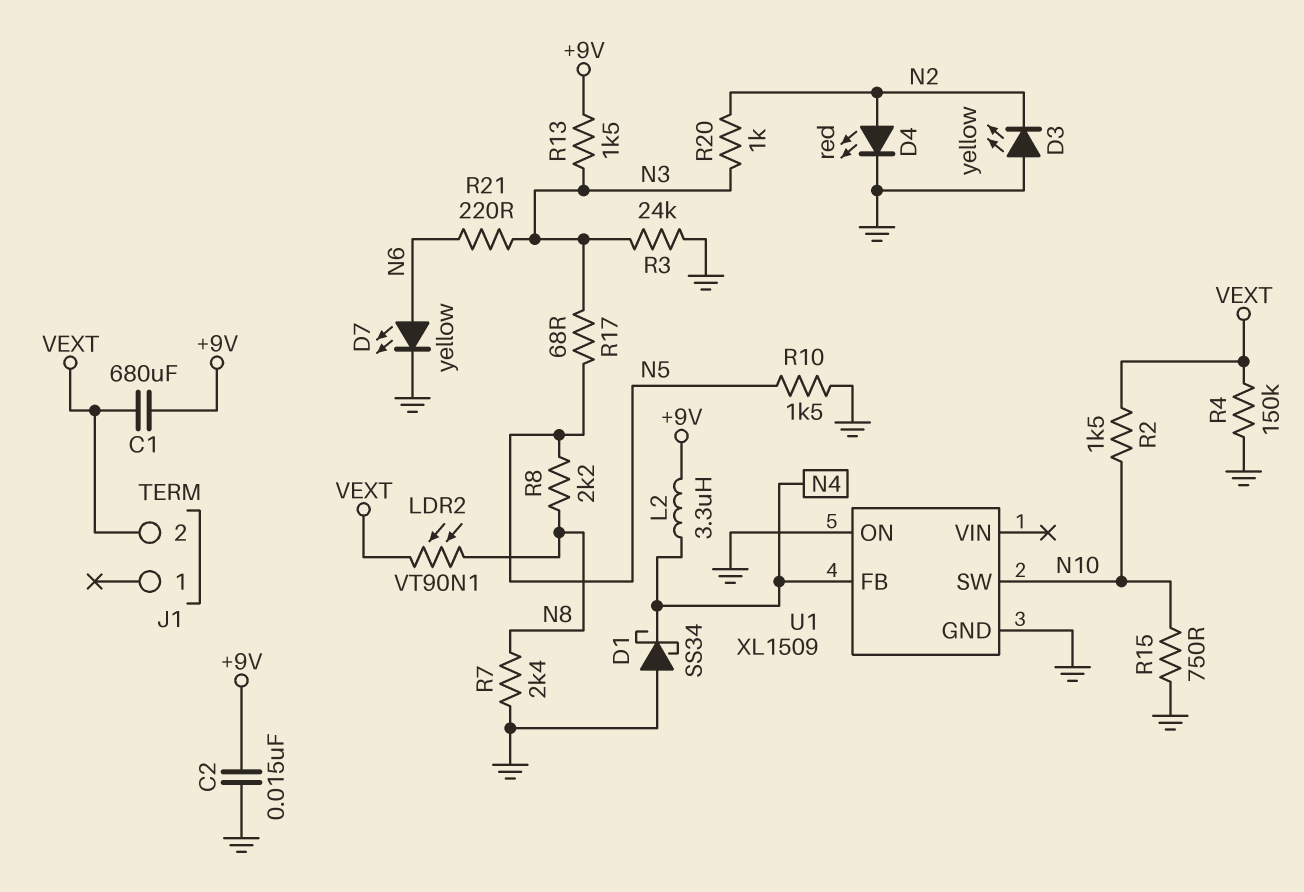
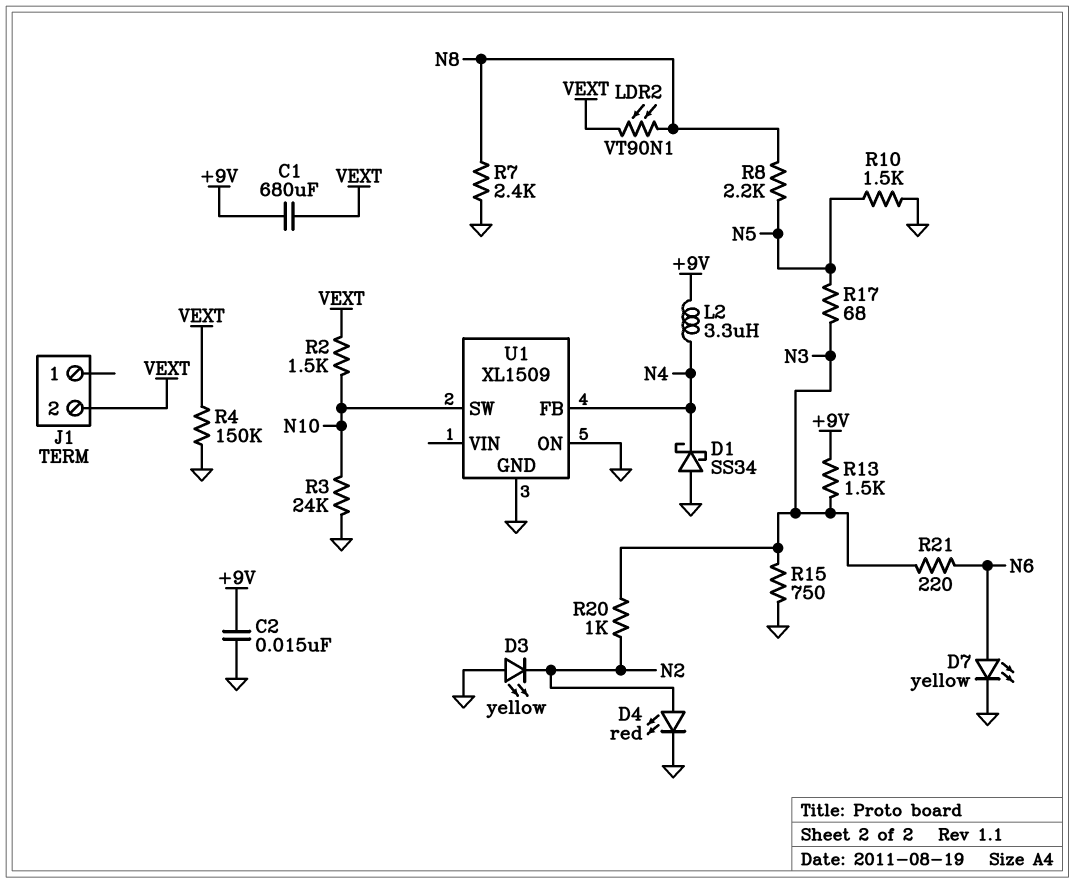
R3: 24k (GND, N3) -> 24k (GND, N10)
R15: 750 (GND, N10) -> 750 (GND, N3)

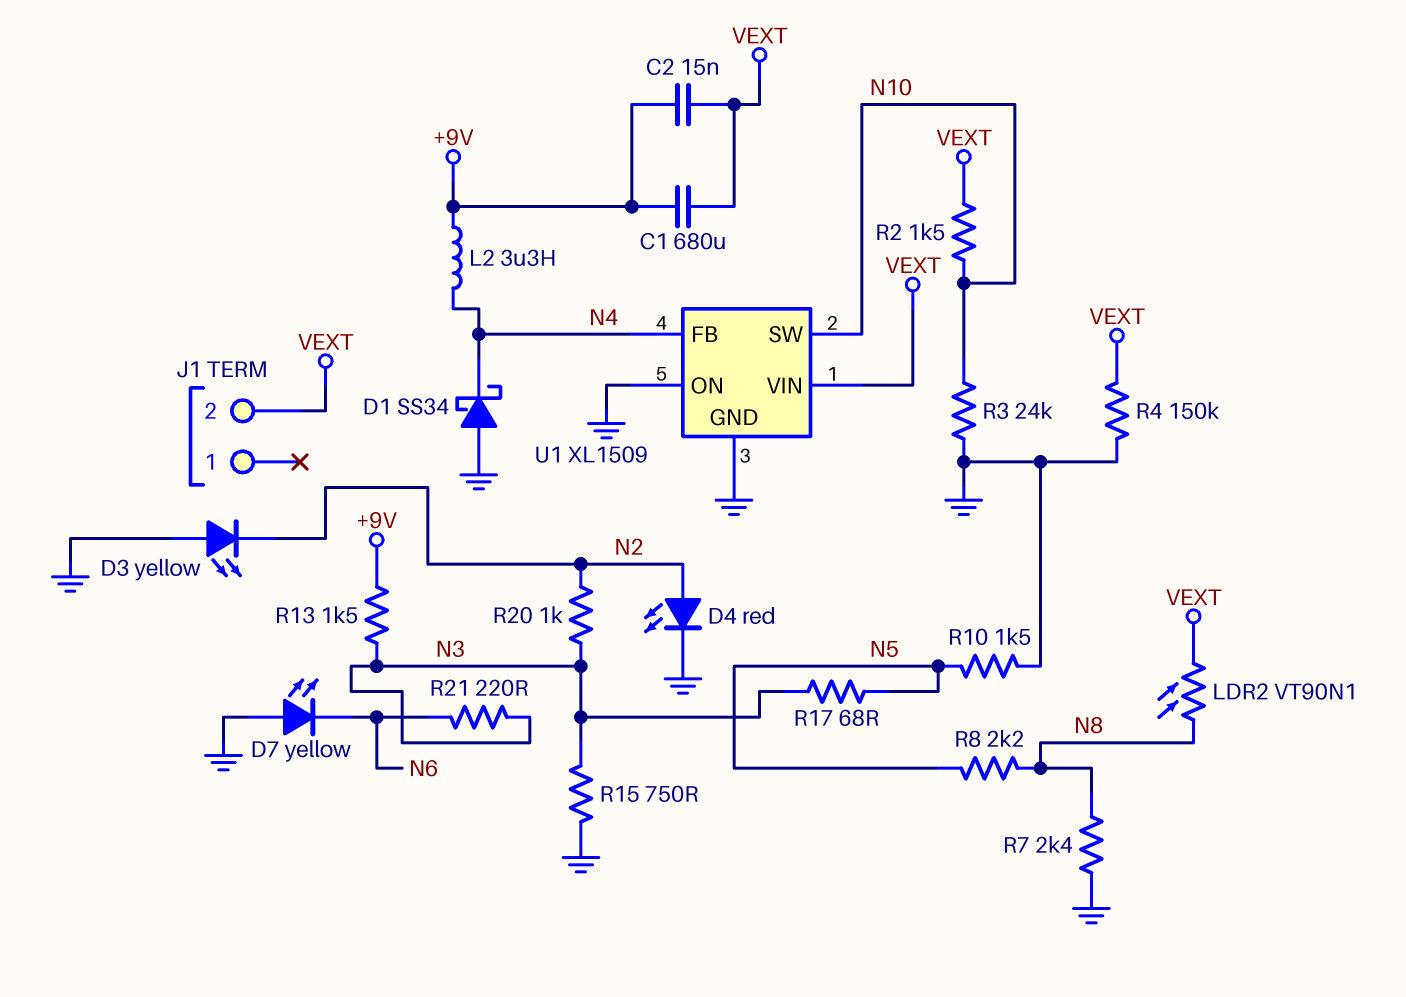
C2: 15nF (+9V, GND) -> 15nF (+9V, VEXT)
D7: LED yellow (A N6, K GND) -> LED yellow (A GND, K N6)
U1 pin VIN: none -> VEXT

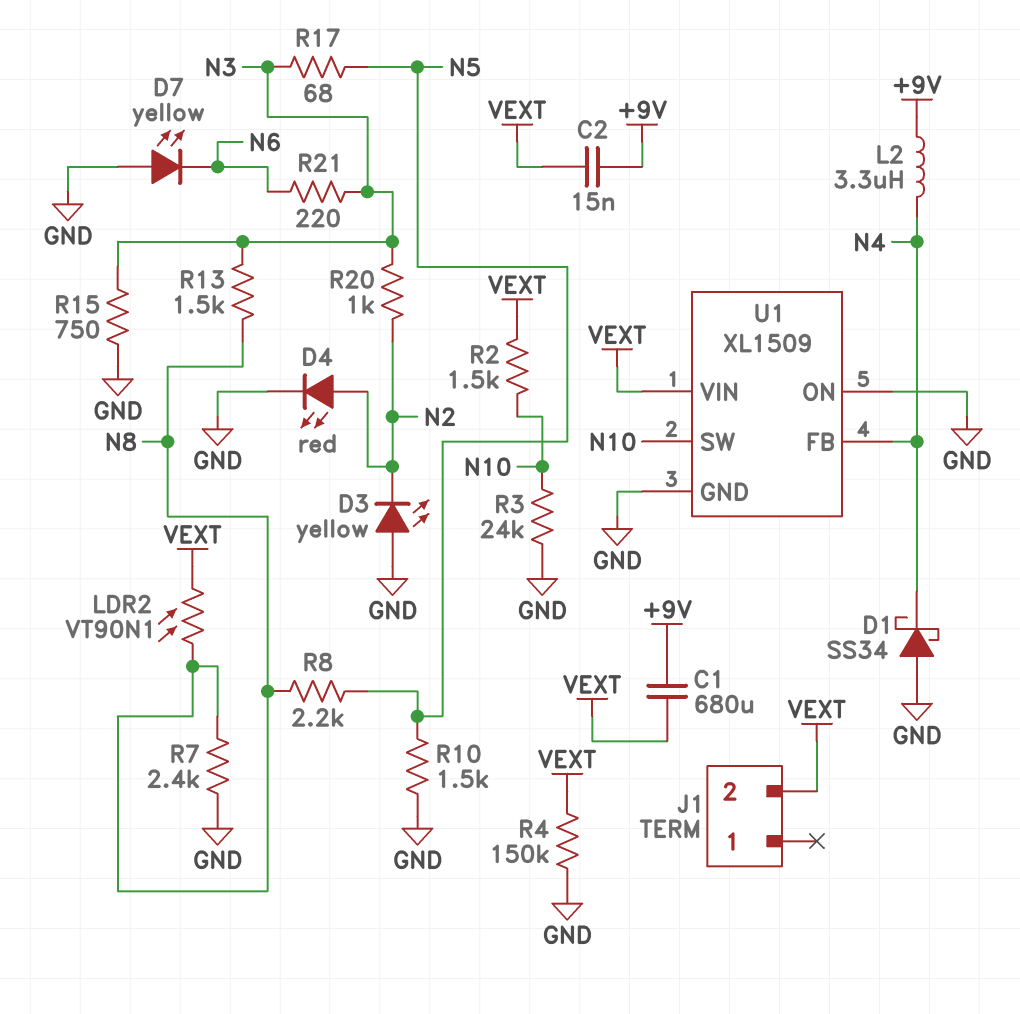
R13: 1.5k (+9V, N3) -> 1.5k (N3, N8)

